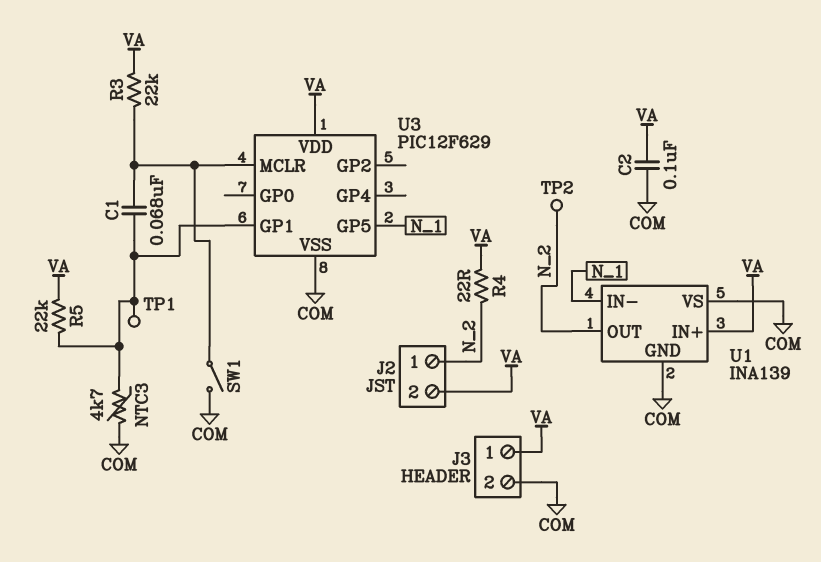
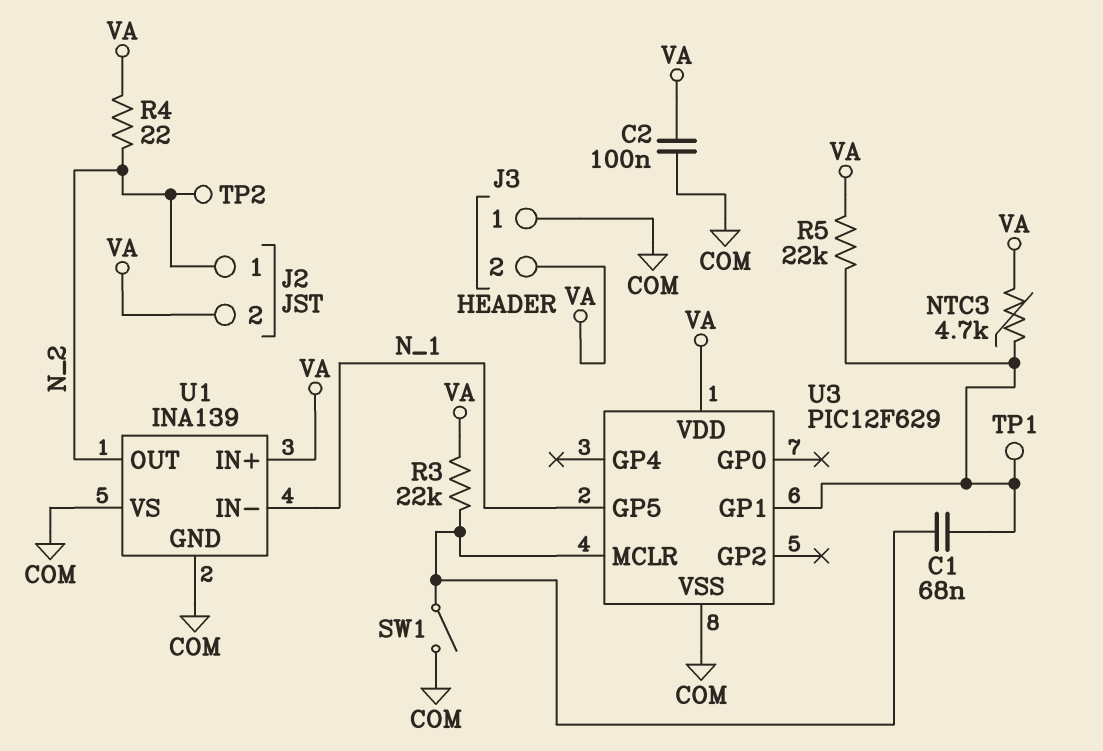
J3 pin 1: VA -> COM
J3 pin 2: COM -> VA
NTC3: 4.7k (COM, U3/GP1) -> 4.7k (U3/GP1, VA)

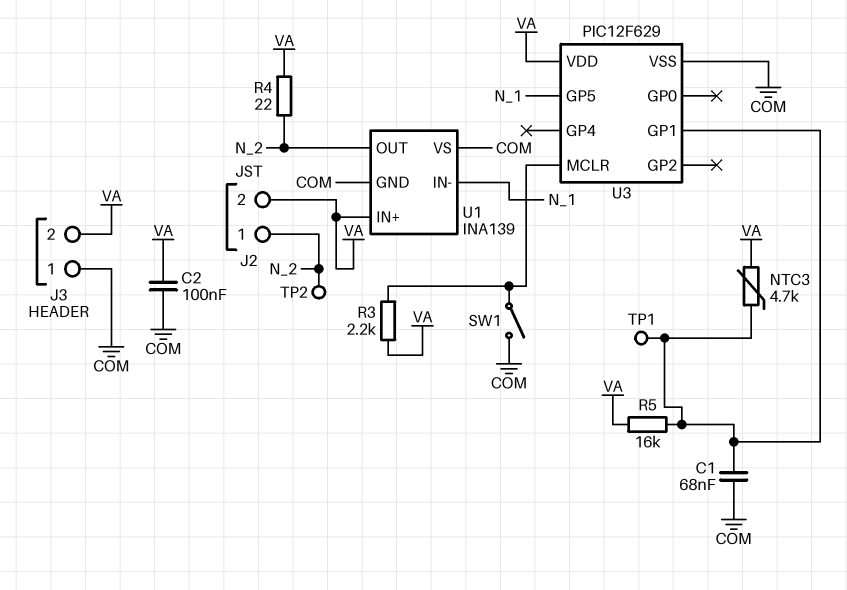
C1: 68nF (U3/GP1, U3/MCLR) -> 68nF (COM, U3/GP1)
R3: 22k (U3/MCLR, VA) -> 2.2k (U3/MCLR, VA)
R5: 22k (U3/GP1, VA) -> 16k (U3/GP1, VA)

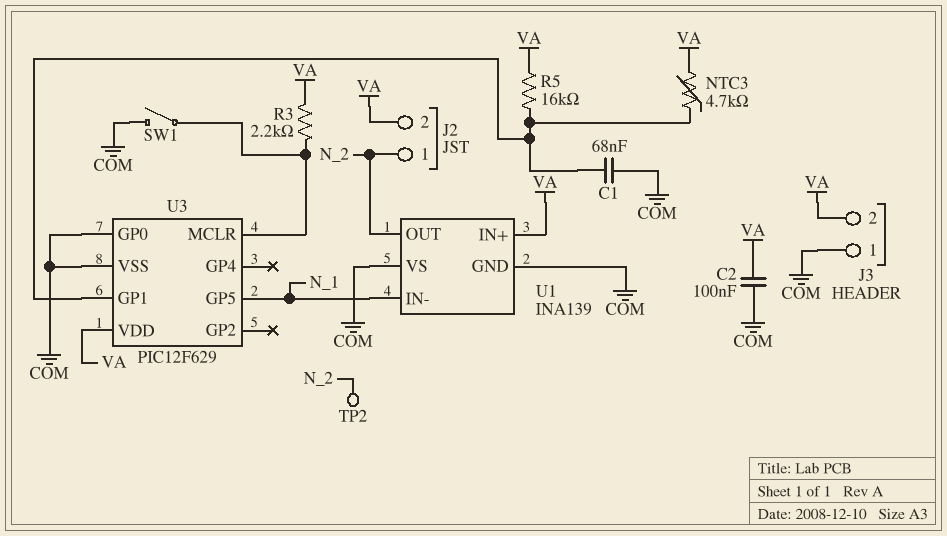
R4: 22 (N_2, VA) -> none
TP1: test point (U3/GP1) -> none
U3 pin GP0: none -> COM

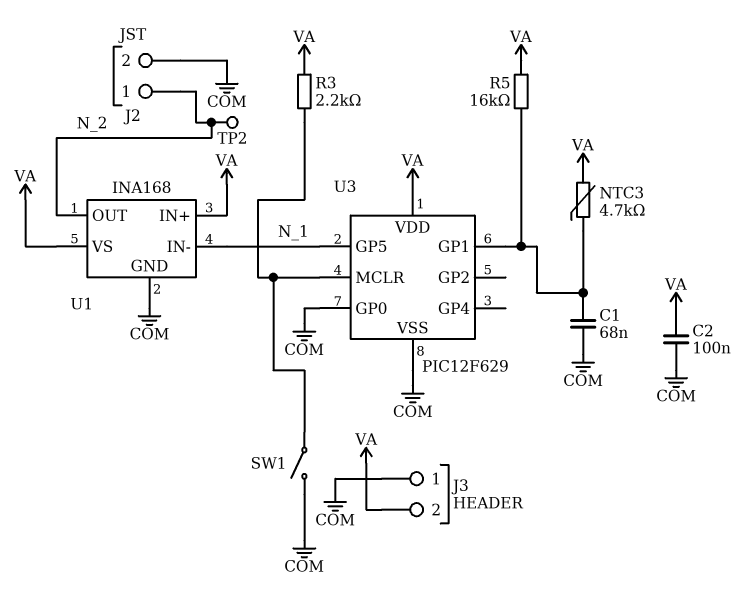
J2 pin 2: VA -> COM
U1: INA139 -> INA168
U1 pin VS: COM -> VA

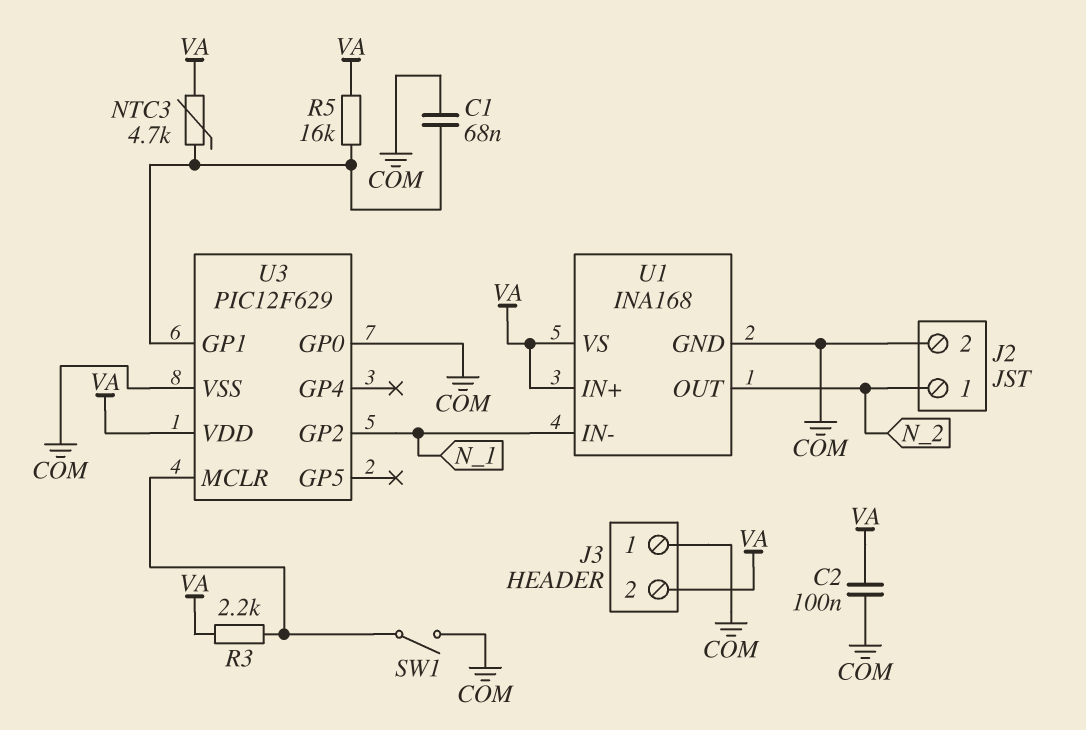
TP2: test point (N_2) -> none
U3 pin GP2: none -> N_1
U3 pin GP5: N_1 -> none

